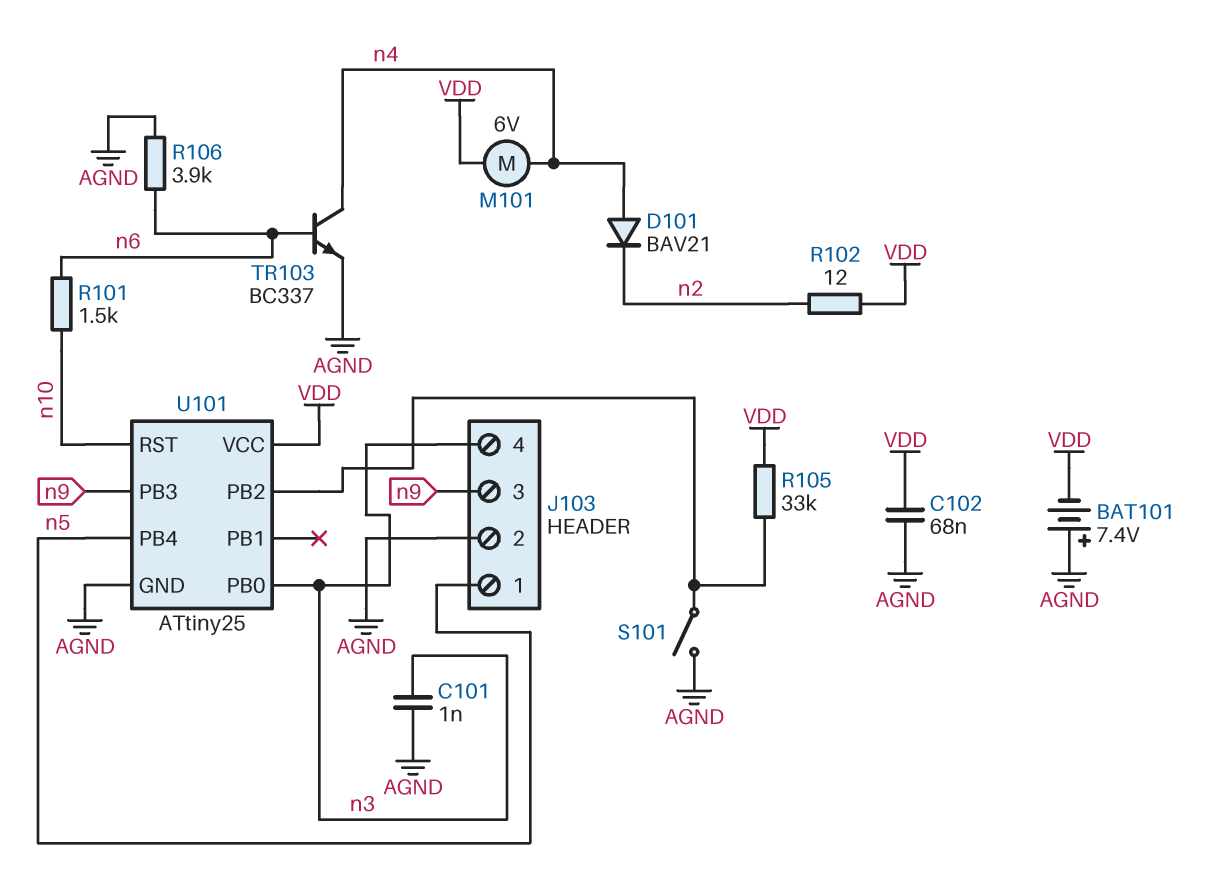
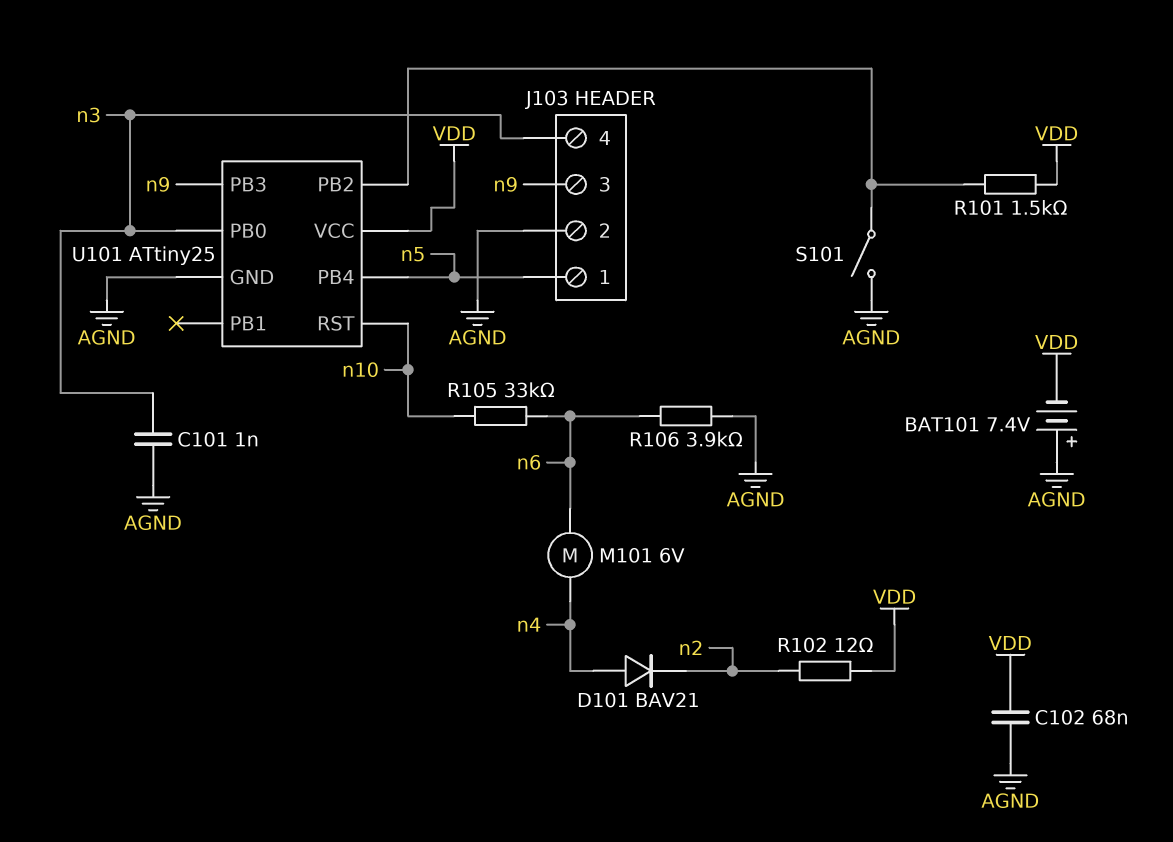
M101: motor 6V (VDD, n4) -> motor 6V (n4, n6)
R101: 1.5k (n6, n10) -> 1.5k (U101/PB2, VDD)
R105: 33k (U101/PB2, VDD) -> 33k (n6, n10)
TR103: NPN BC337 (B n6, C n4, E AGND) -> none

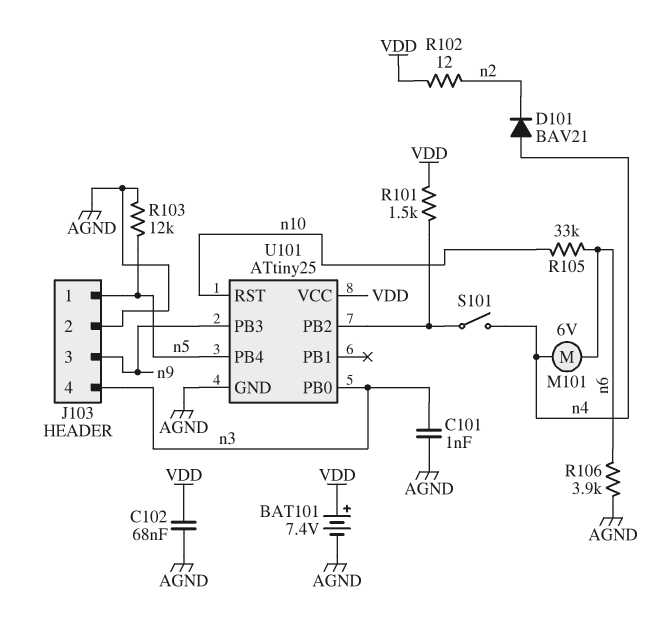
BAT101: 7.4V (plus AGND, minus VDD) -> 7.4V (plus VDD, minus AGND)
R103: none -> 12k (AGND, n5)
S101: switch (AGND, U101/PB2) -> switch (U101/PB2, n4)

